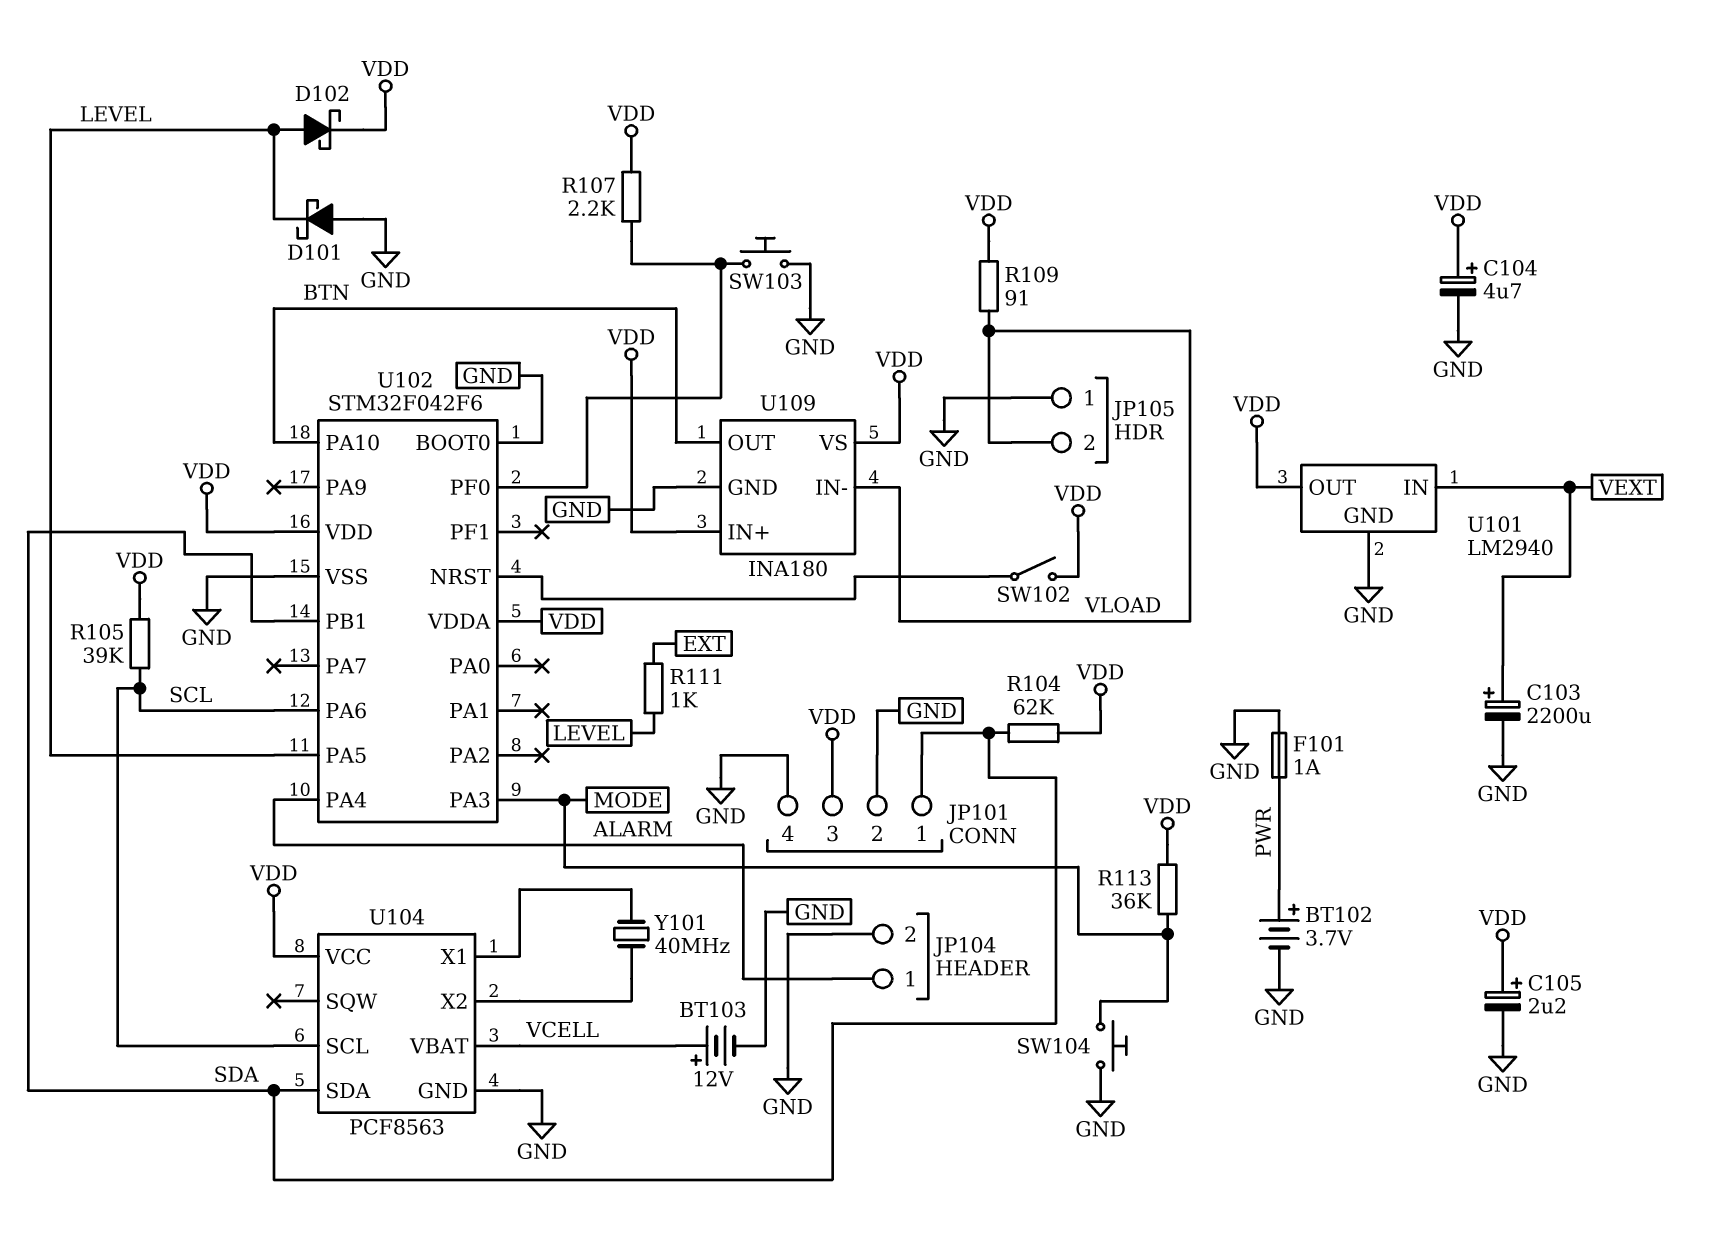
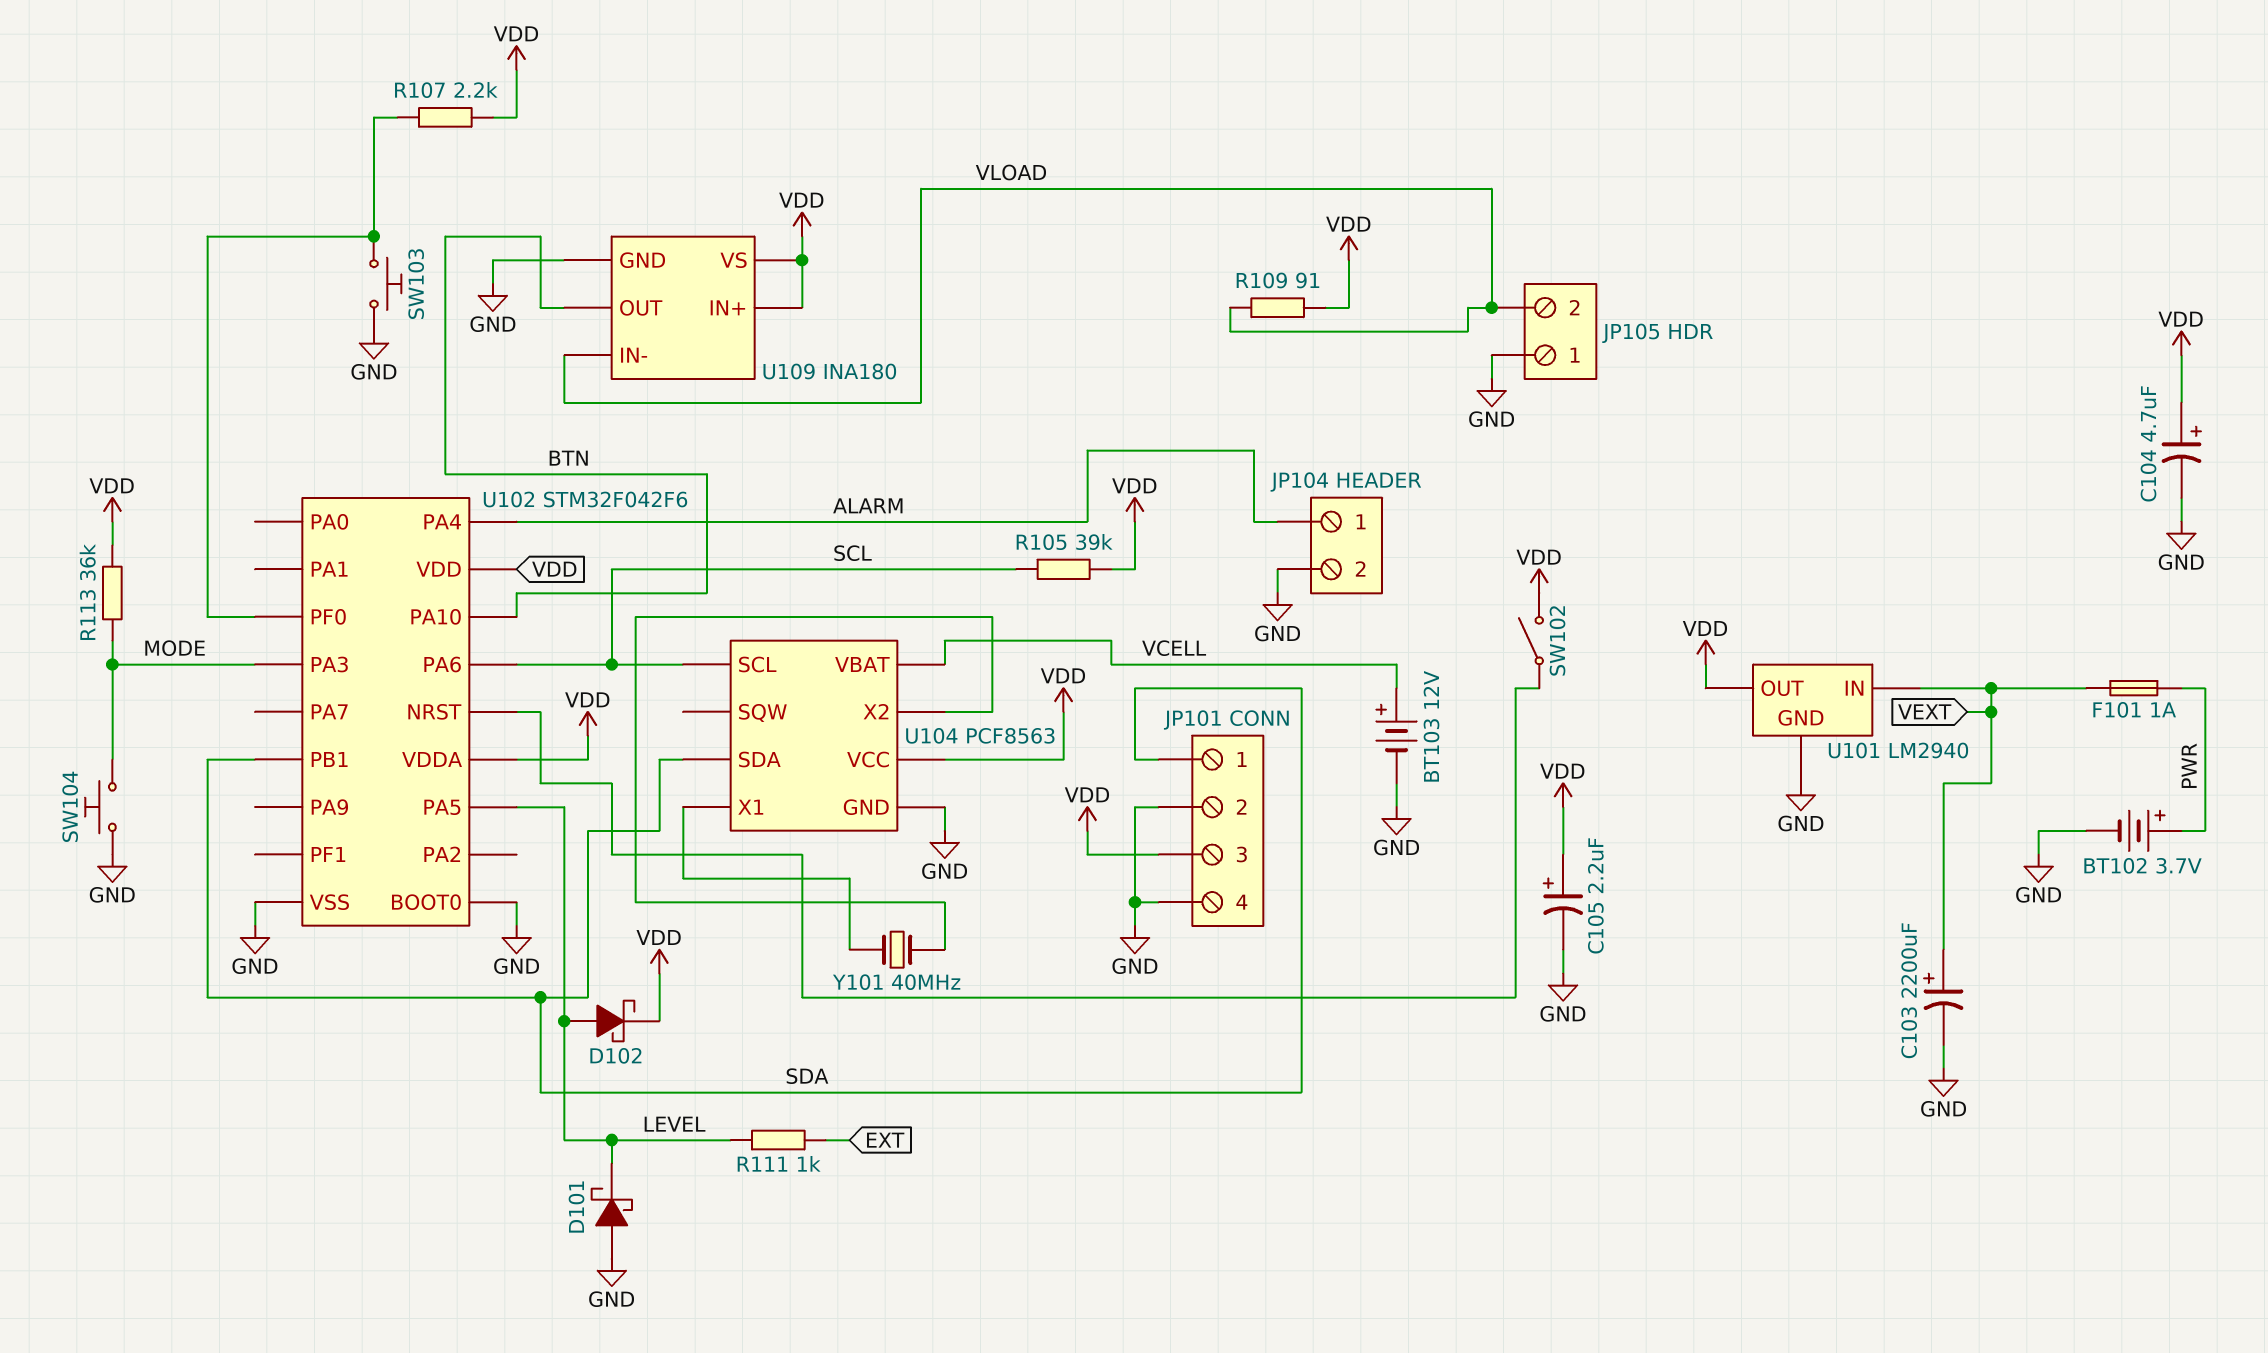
F101: 1A (GND, PWR) -> 1A (PWR, VEXT)
R104: 62k (SDA, VDD) -> none

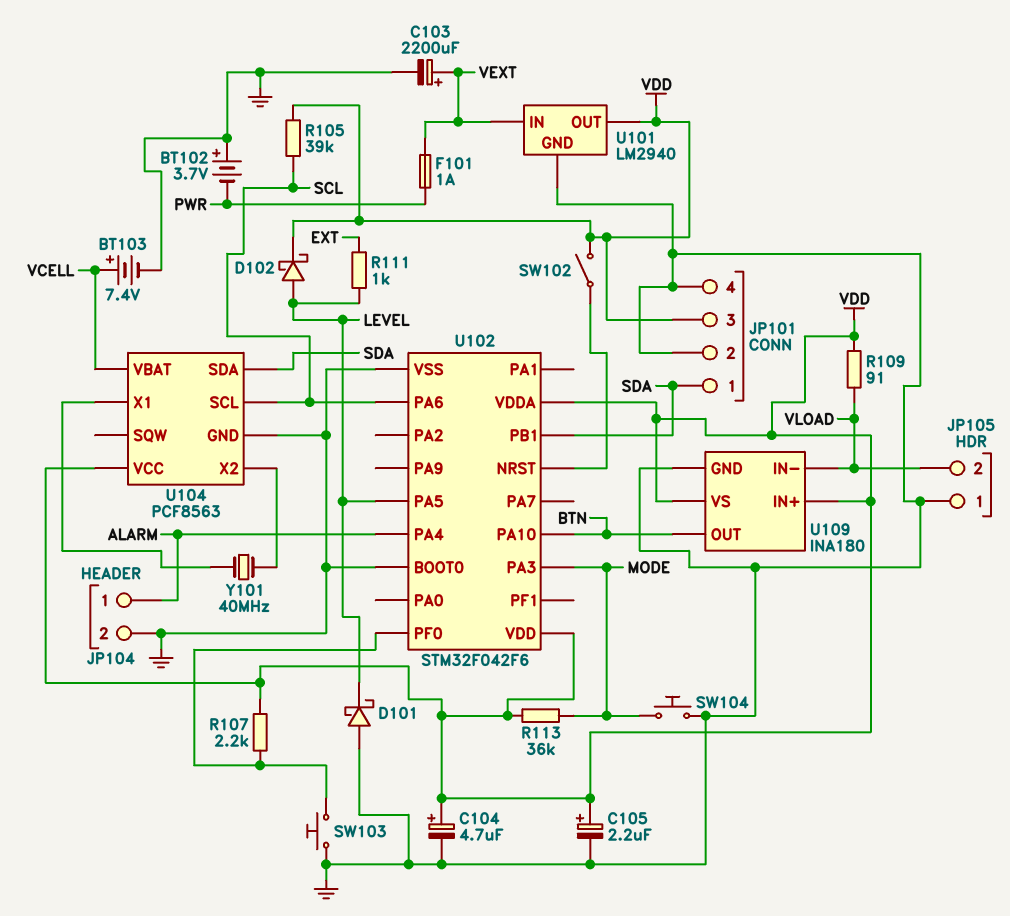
BT102: 3.7V (plus PWR, minus GND) -> 3.7V (plus GND, minus PWR)
BT103: 12V (plus VCELL, minus GND) -> 7.4V (plus VCELL, minus GND)

